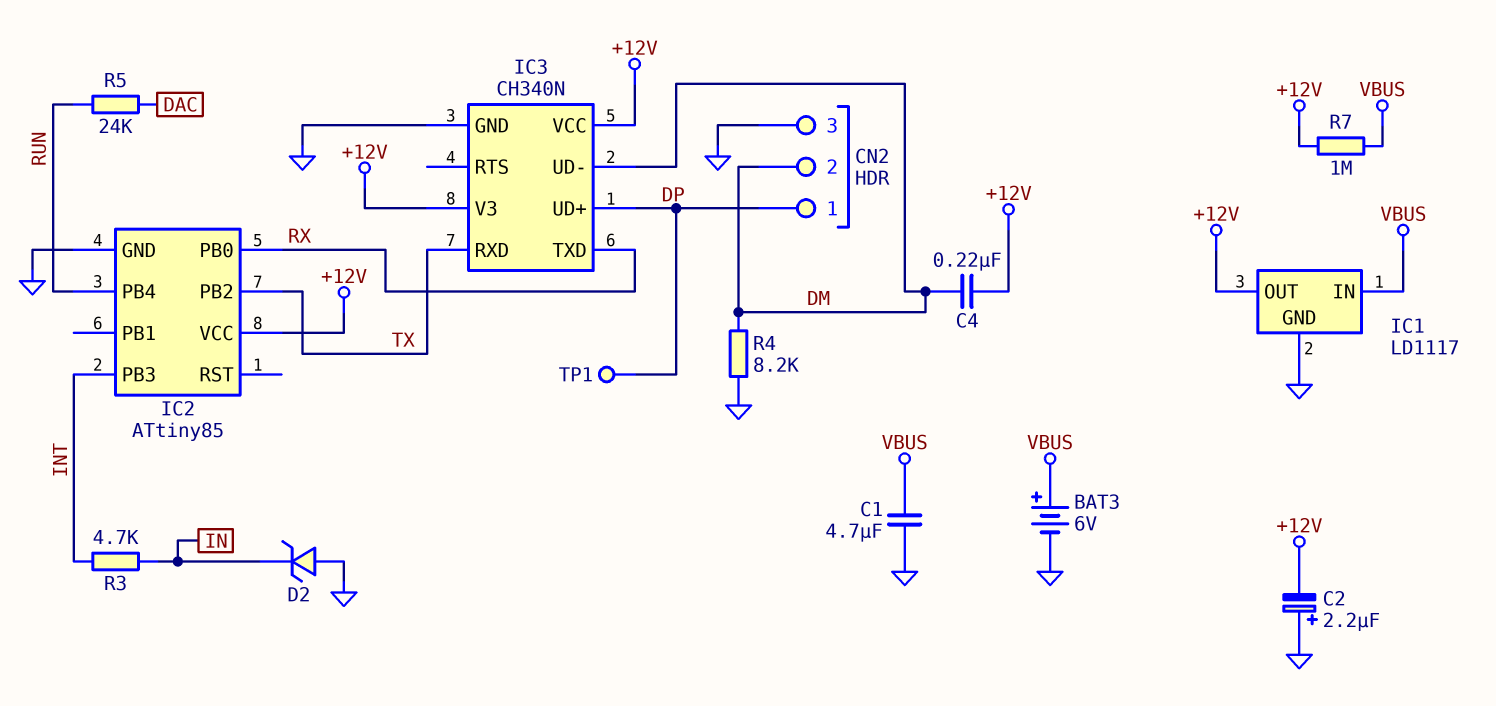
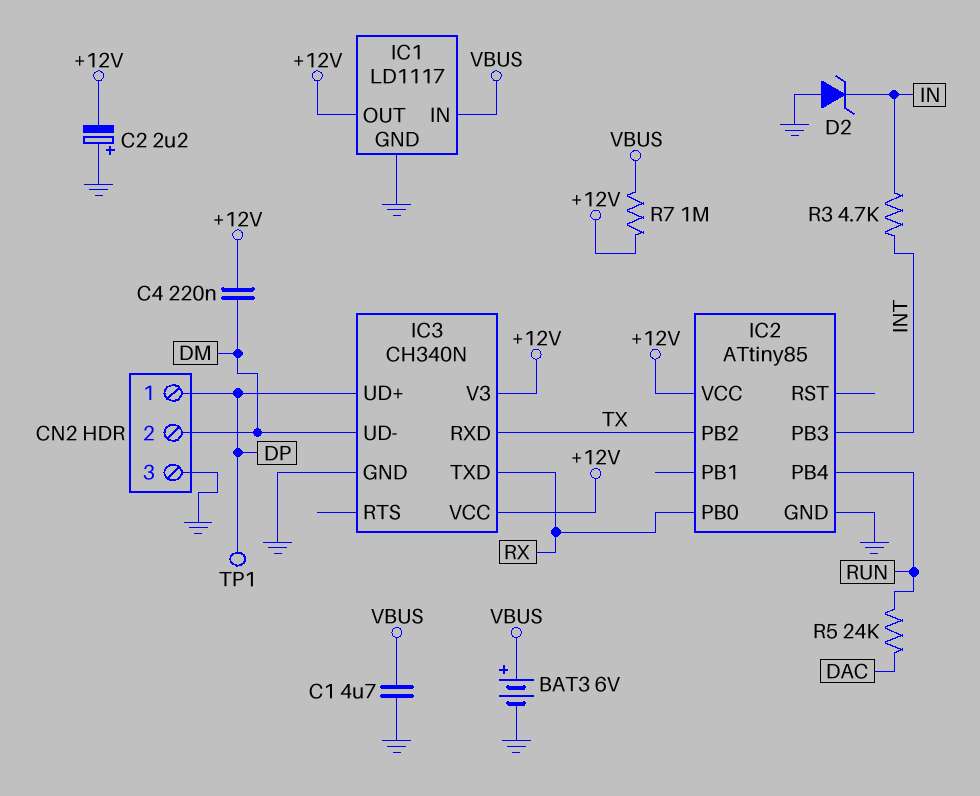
R4: 8.2k (DM, GND) -> none

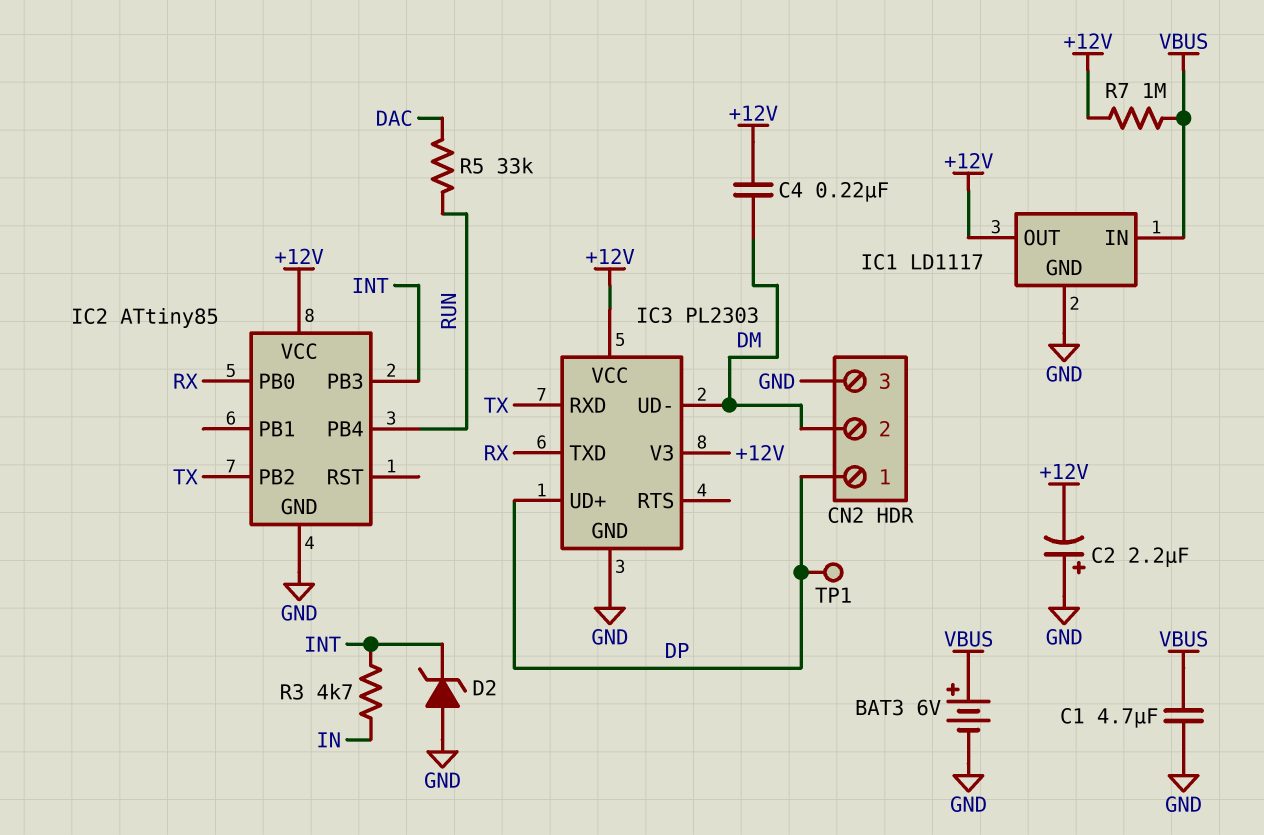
D2: zener (A GND, K IN) -> zener (A GND, K INT)
IC3: CH340N -> PL2303
R5: 24k (DAC, RUN) -> 33k (DAC, RUN)

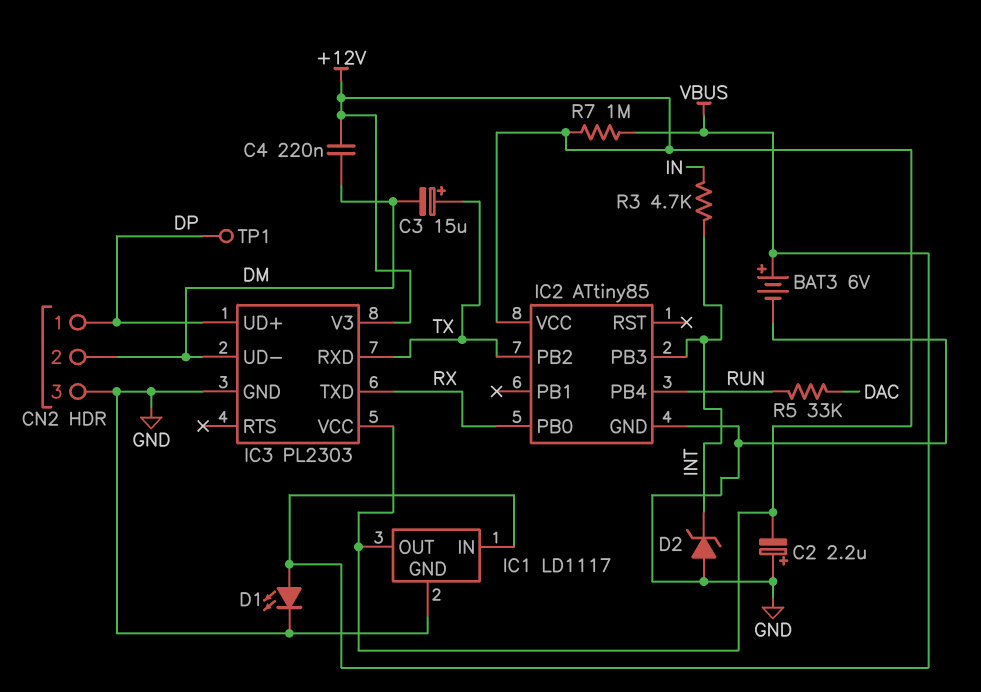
C1: 4.7uF (GND, VBUS) -> none
C3: none -> 15uF (plus TX, minus DM)
D1: none -> LED (A VBUS, K GND)

